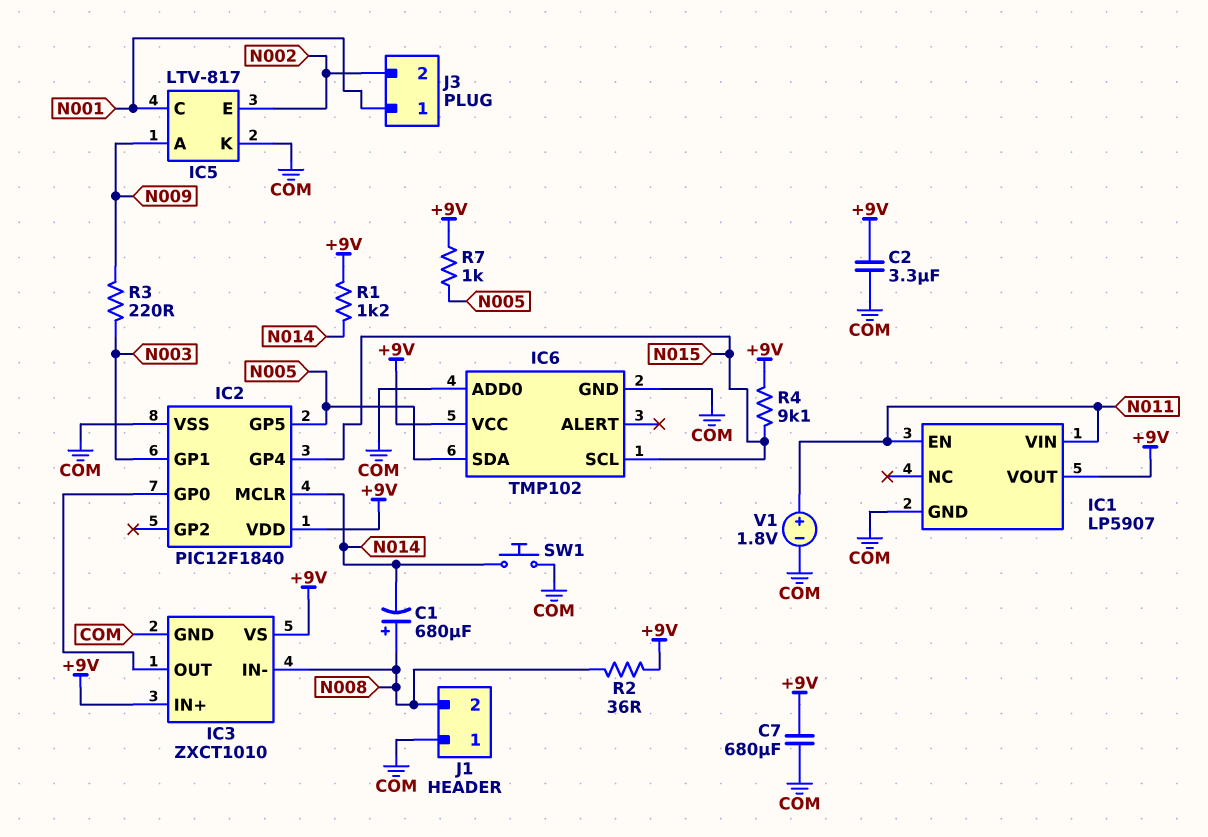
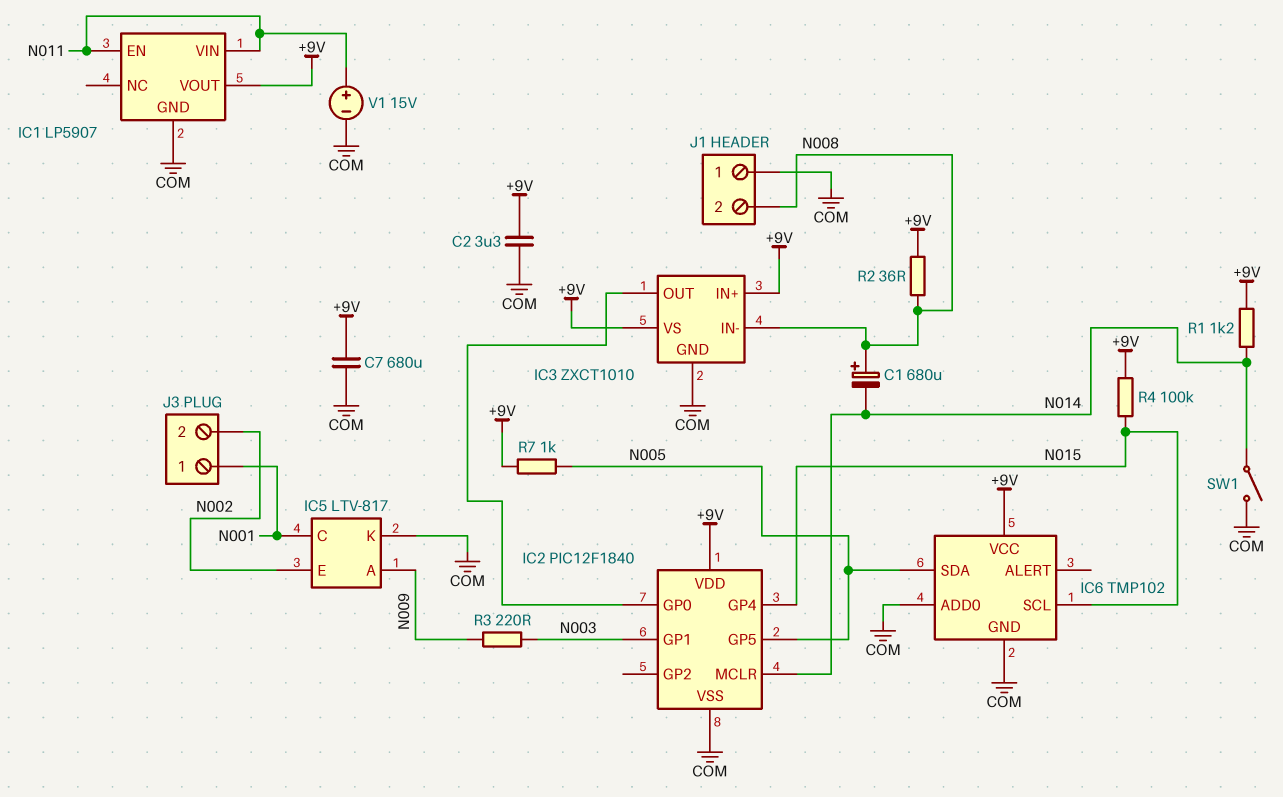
R4: 9.1k (+9V, N015) -> 100k (+9V, N015)
SW1: button (COM, N014) -> switch (COM, N014)
V1: 1.8V (plus N011, minus COM) -> 15V (plus N011, minus COM)

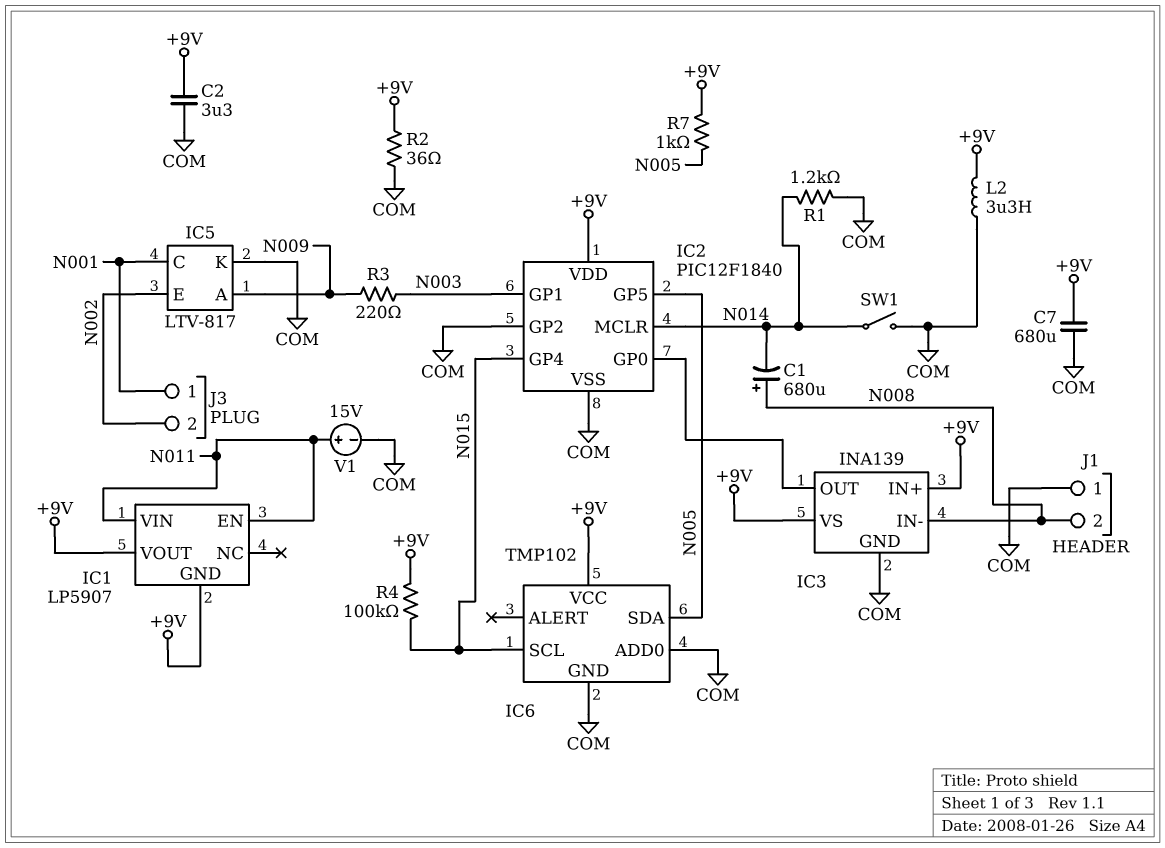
IC1 pin GND: COM -> +9V
IC2 pin GP2: none -> COM
IC3: ZXCT1010 -> INA139
L2: none -> 3.3uH (+9V, COM)
R1: 1.2k (+9V, N014) -> 1.2k (COM, N014)
R2: 36 (+9V, N008) -> 36 (+9V, COM)

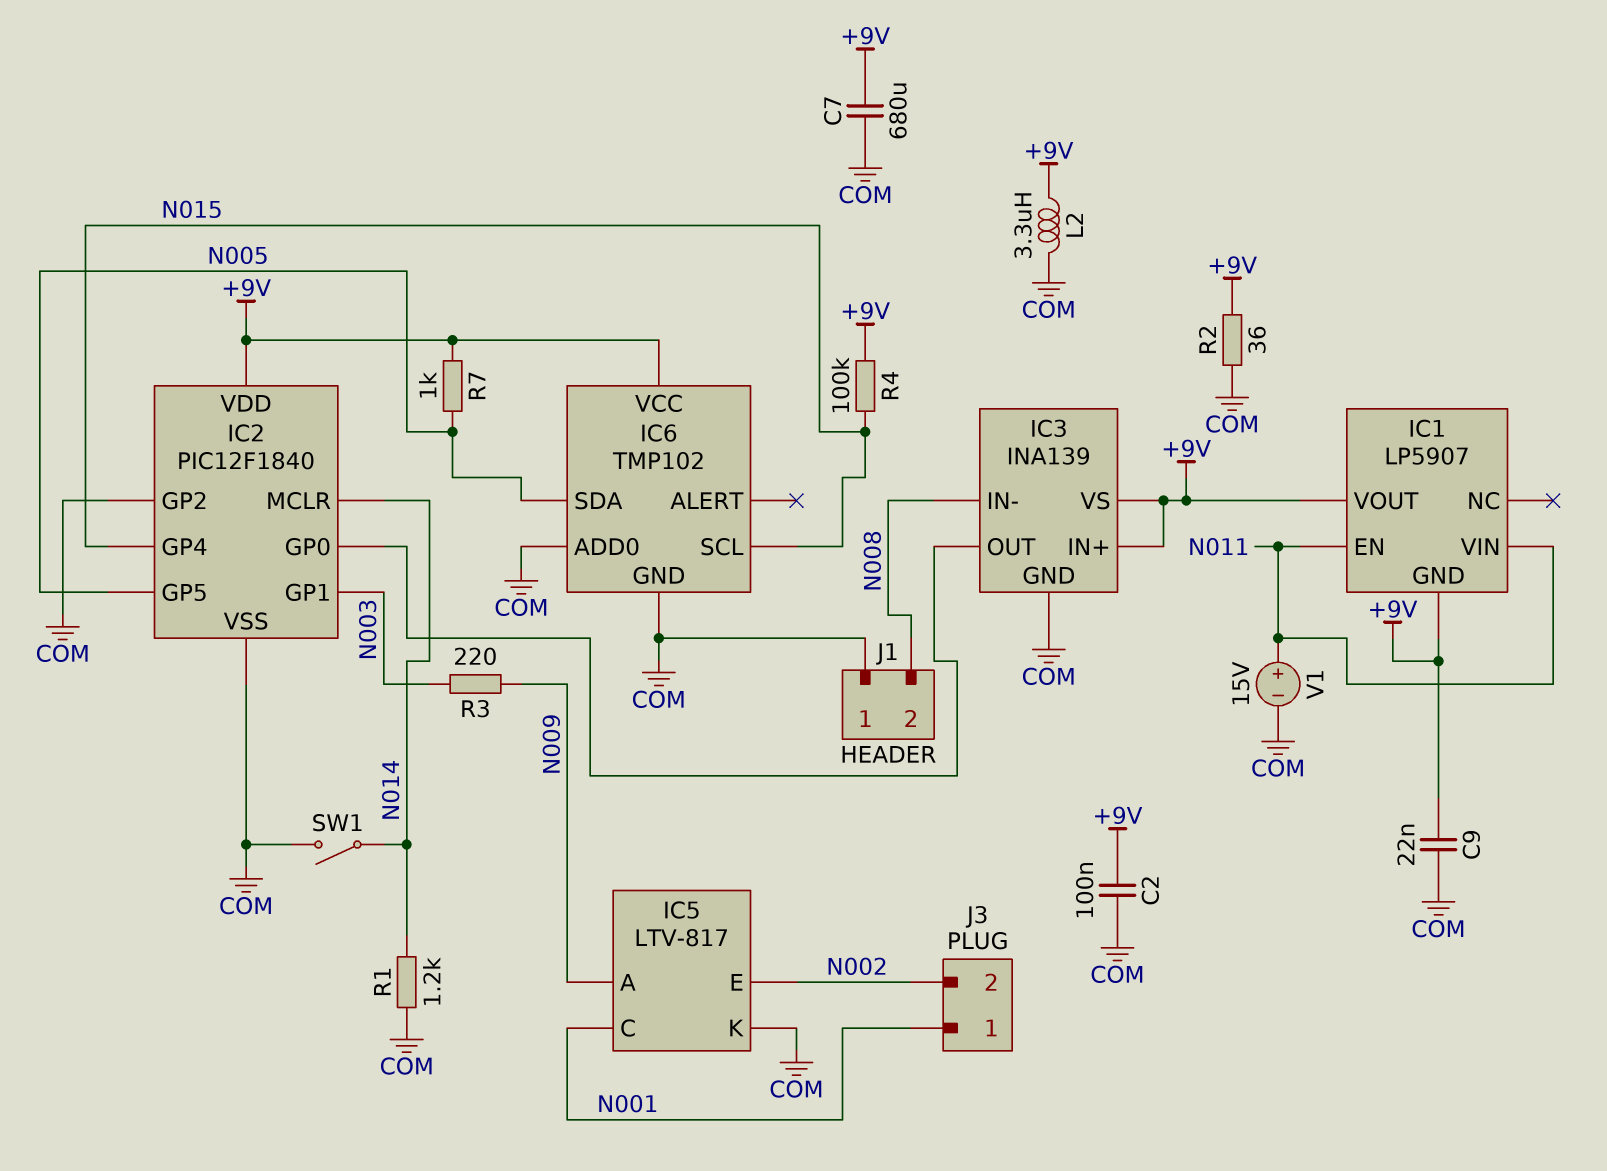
C1: 680uF (plus N008, minus N014) -> none
C2: 3.3uF (+9V, COM) -> 100nF (+9V, COM)
C9: none -> 22nF (+9V, COM)

